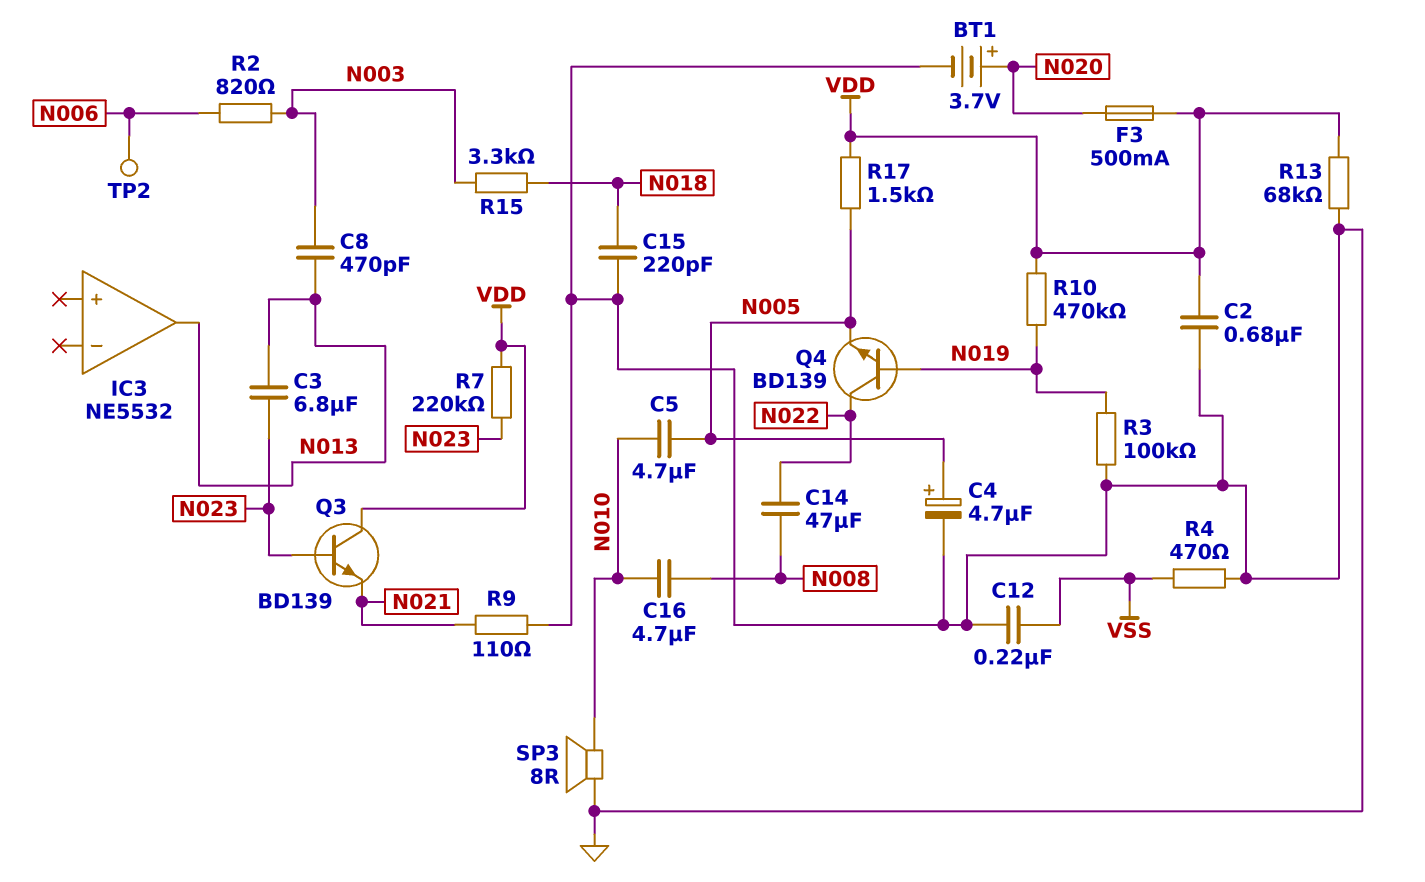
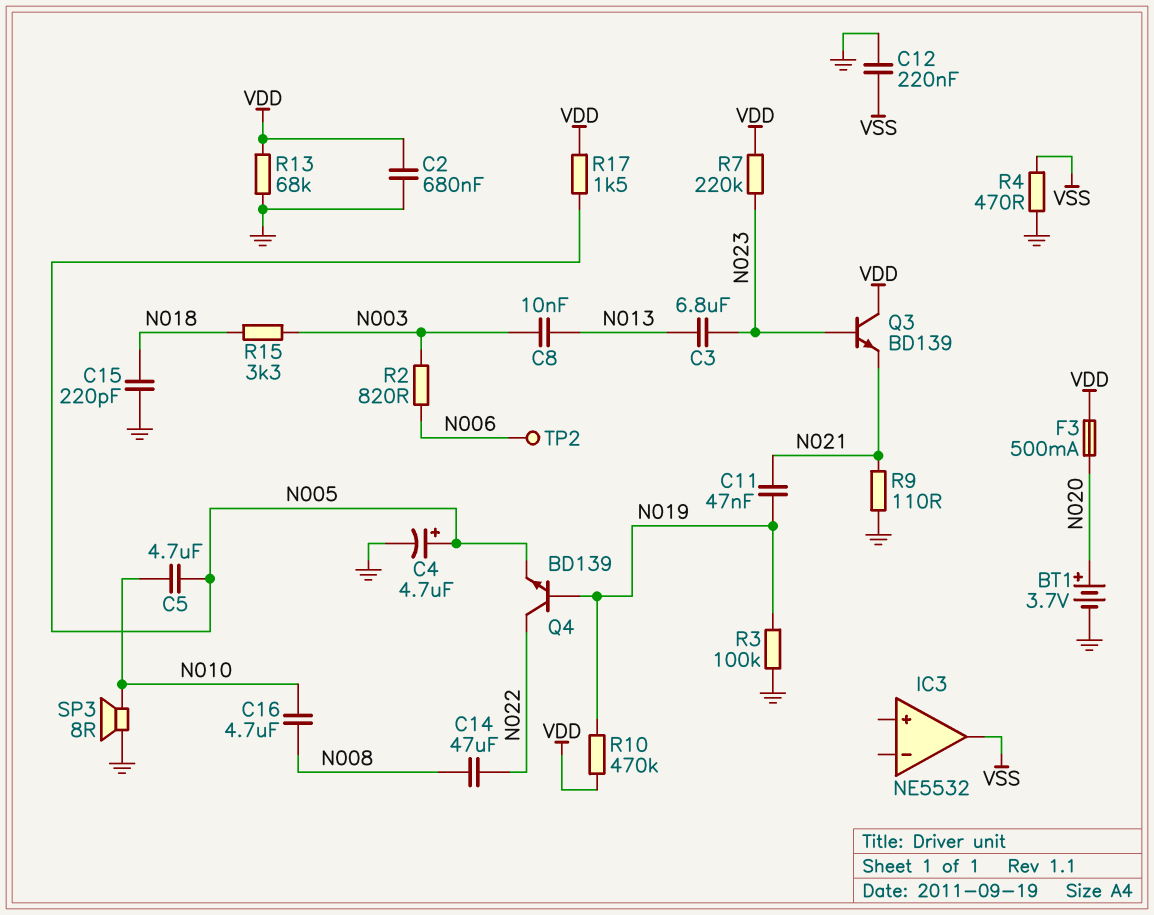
C8: 470pF (N003, N013) -> 10nF (N003, N013)
C11: none -> 47nF (N019, N021)
IC3 pin out: N013 -> VSS

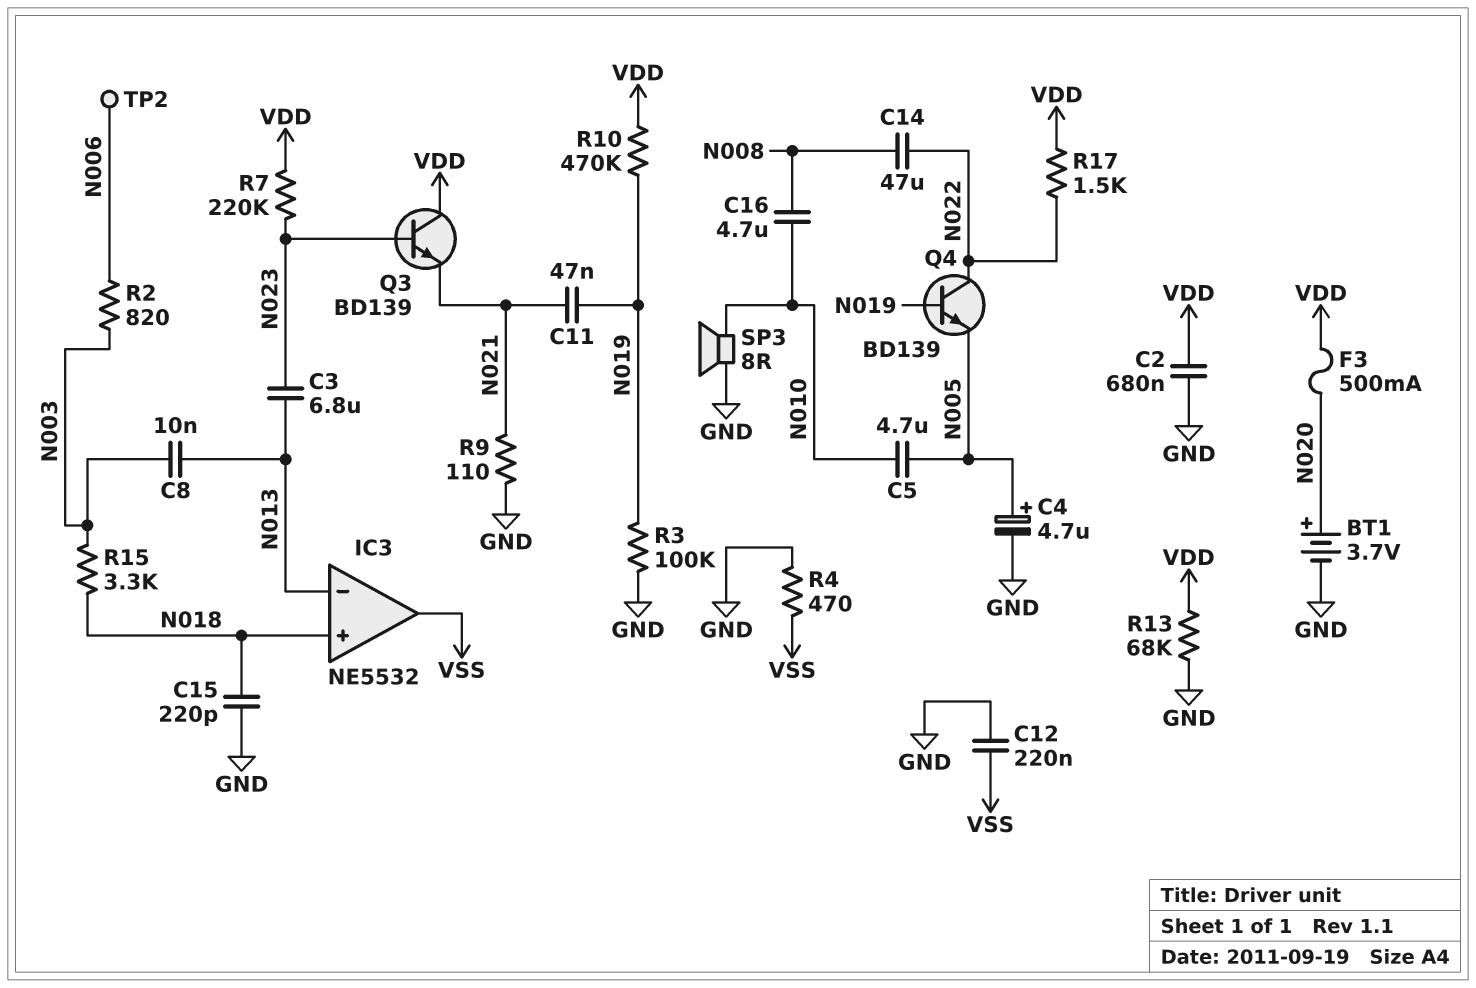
IC3 pin in+: none -> N018
IC3 pin in-: none -> N013
R17: 1.5k (N005, VDD) -> 1.5k (N022, VDD)

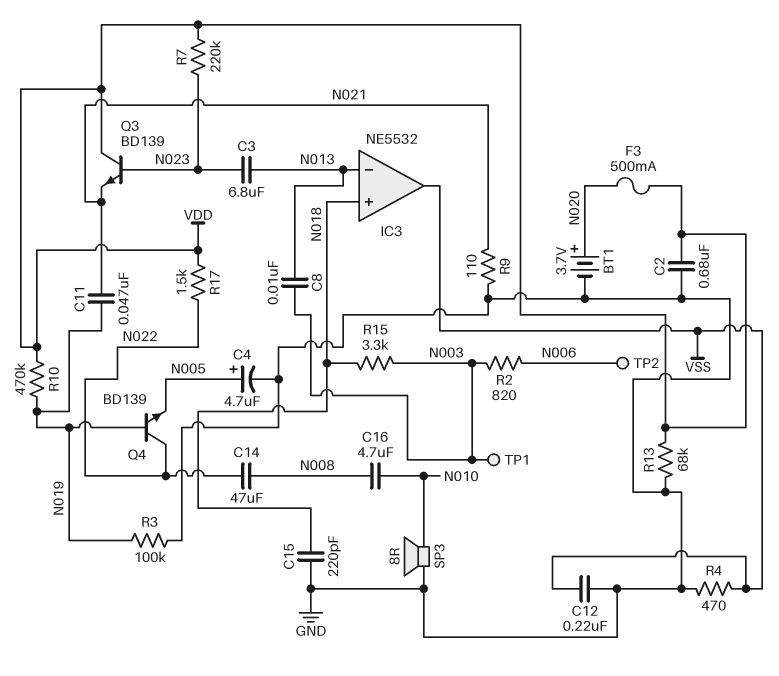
C5: 4.7uF (N005, N010) -> none
TP1: none -> test point (N003)

